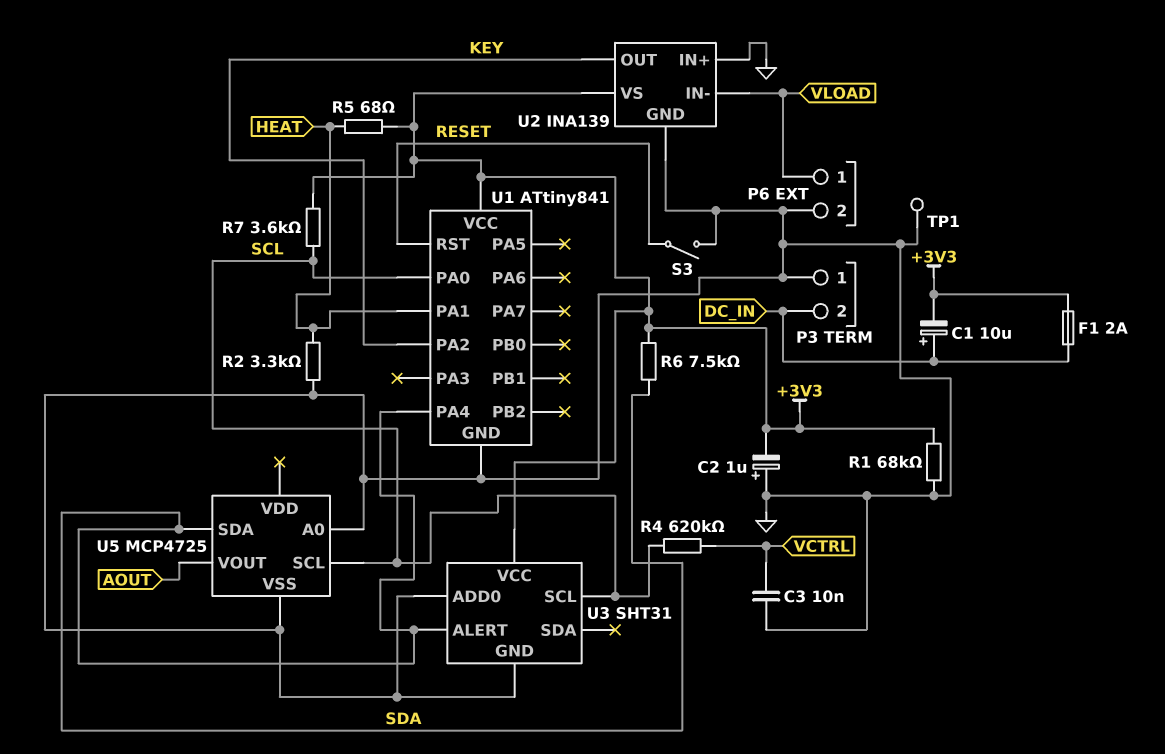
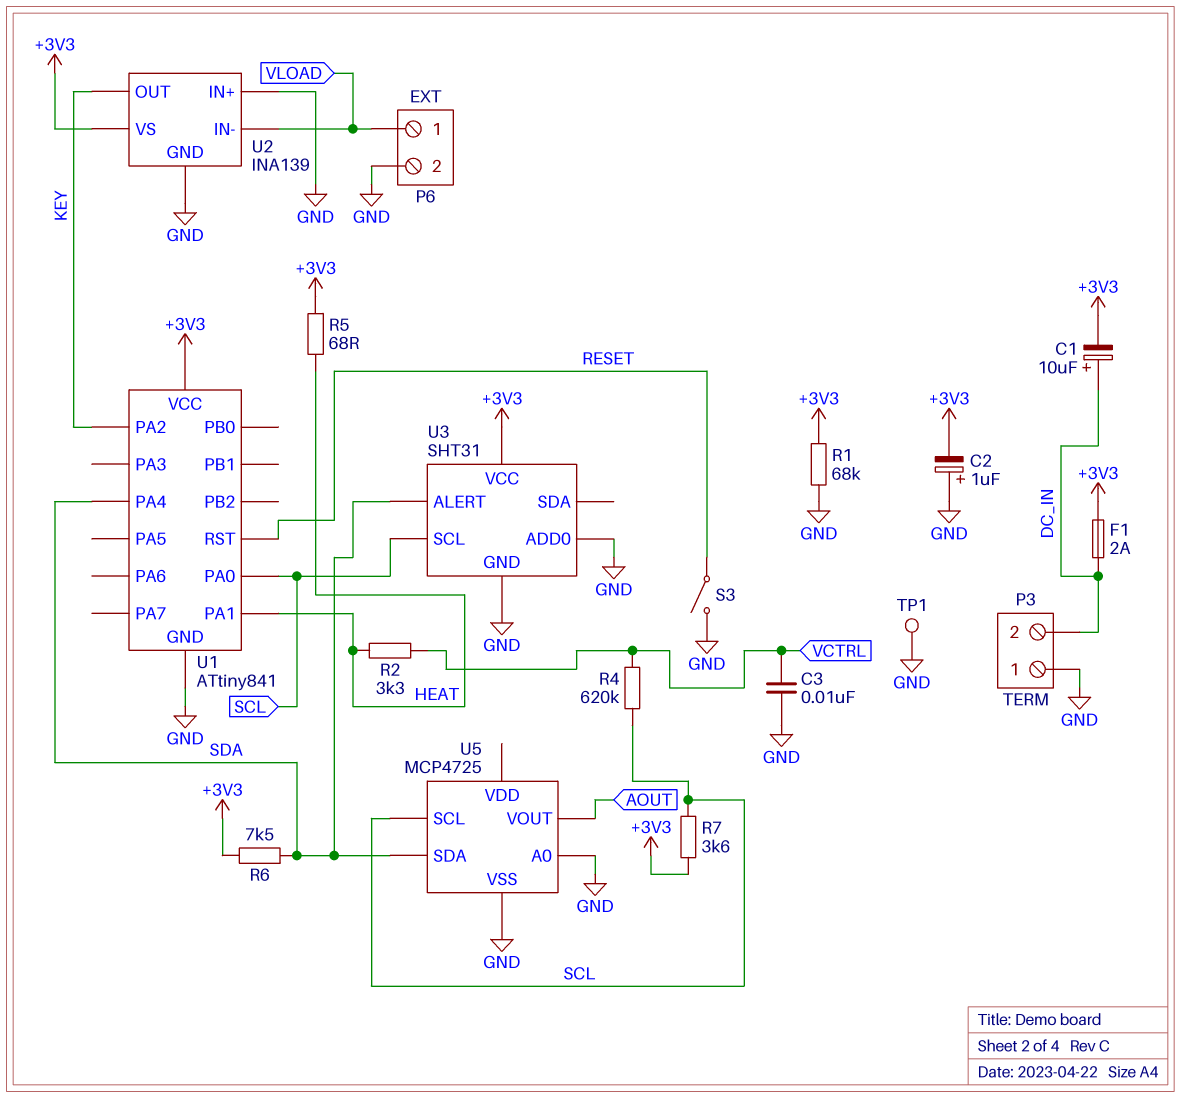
R2: 3.3k (GND, HEAT) -> 3.3k (HEAT, VCTRL)

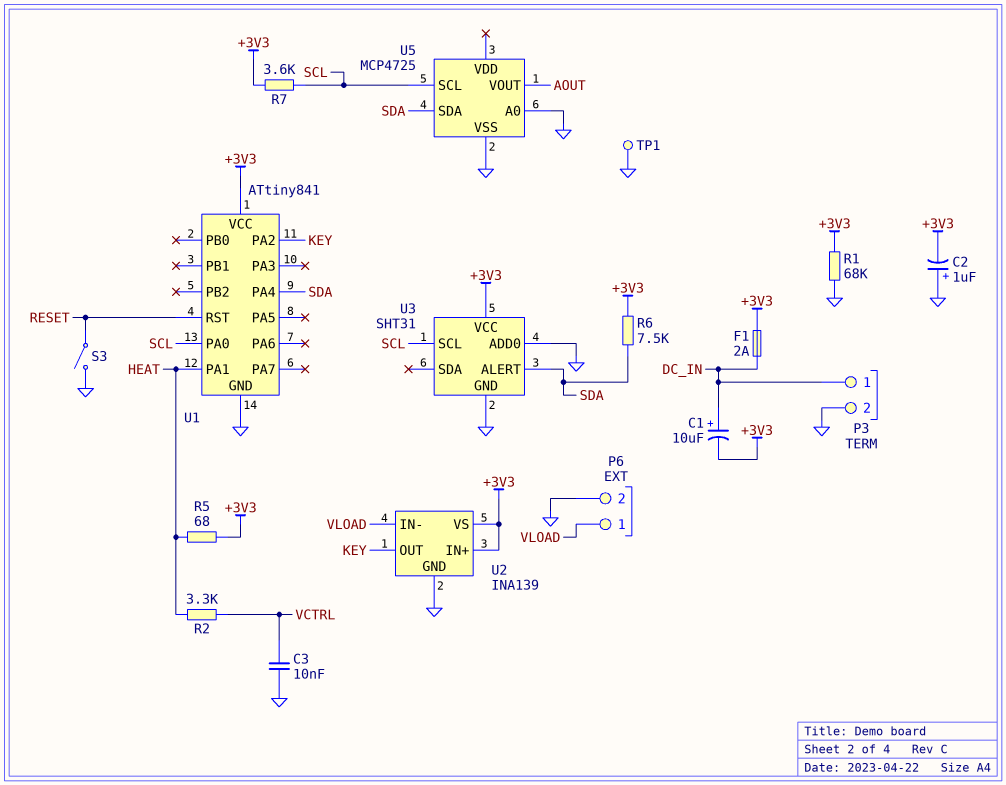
P3 pin 1: GND -> DC_IN
P3 pin 2: DC_IN -> GND
R4: 620k (SCL, VCTRL) -> none
U2 pin IN+: GND -> +3V3

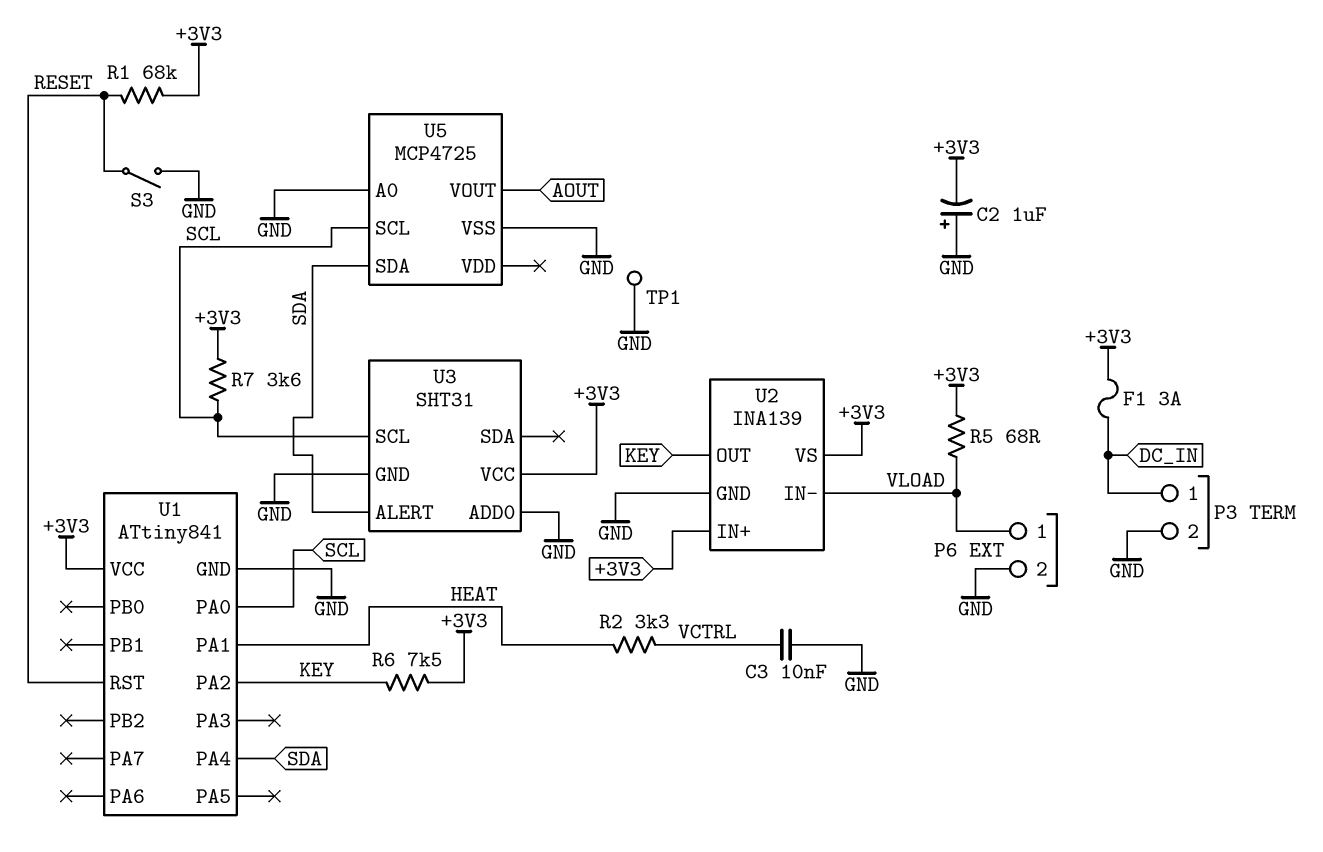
C1: 10uF (plus DC_IN, minus +3V3) -> none
F1: 2A (+3V3, DC_IN) -> 3A (+3V3, DC_IN)
R1: 68k (+3V3, GND) -> 68k (+3V3, RESET)
R5: 68 (+3V3, HEAT) -> 68 (+3V3, VLOAD)
R6: 7.5k (+3V3, SDA) -> 7.5k (+3V3, KEY)

